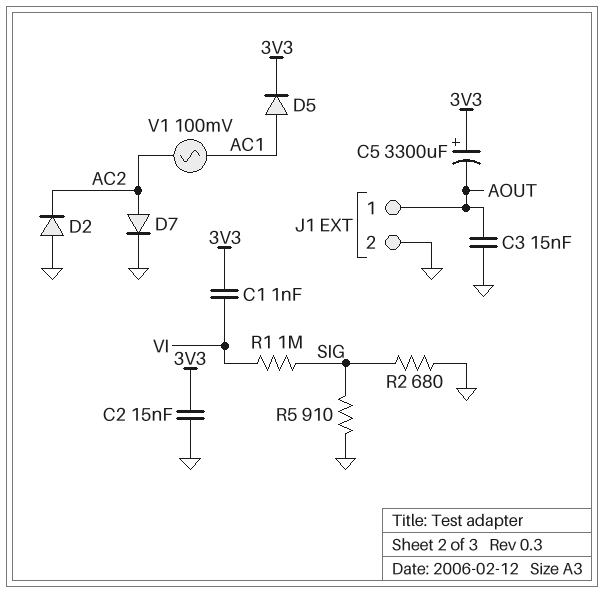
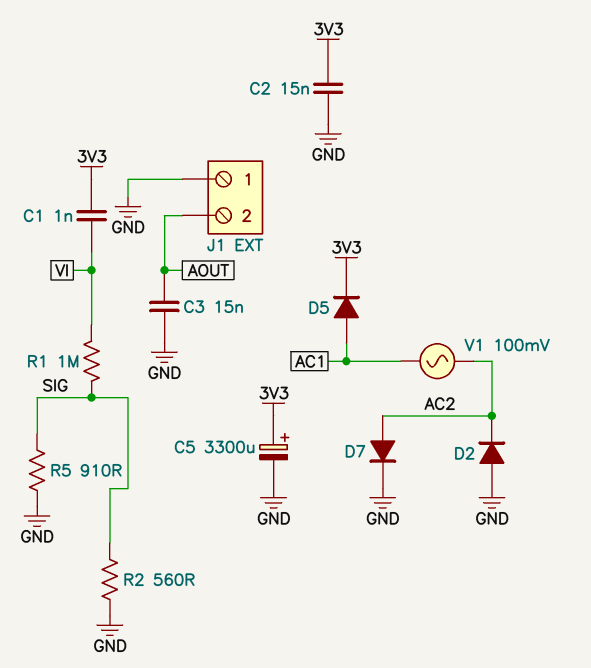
C5: 3300uF (plus 3V3, minus AOUT) -> 3300uF (plus 3V3, minus GND)
J1 pin 1: AOUT -> GND
J1 pin 2: GND -> AOUT
R2: 680 (GND, SIG) -> 560 (GND, SIG)

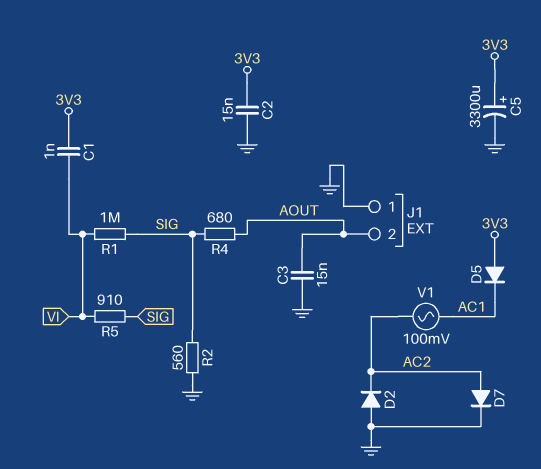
D5: diode (A AC1, K 3V3) -> diode (A 3V3, K AC1)
R4: none -> 680 (AOUT, SIG)
R5: 910 (GND, SIG) -> 910 (SIG, VI)

